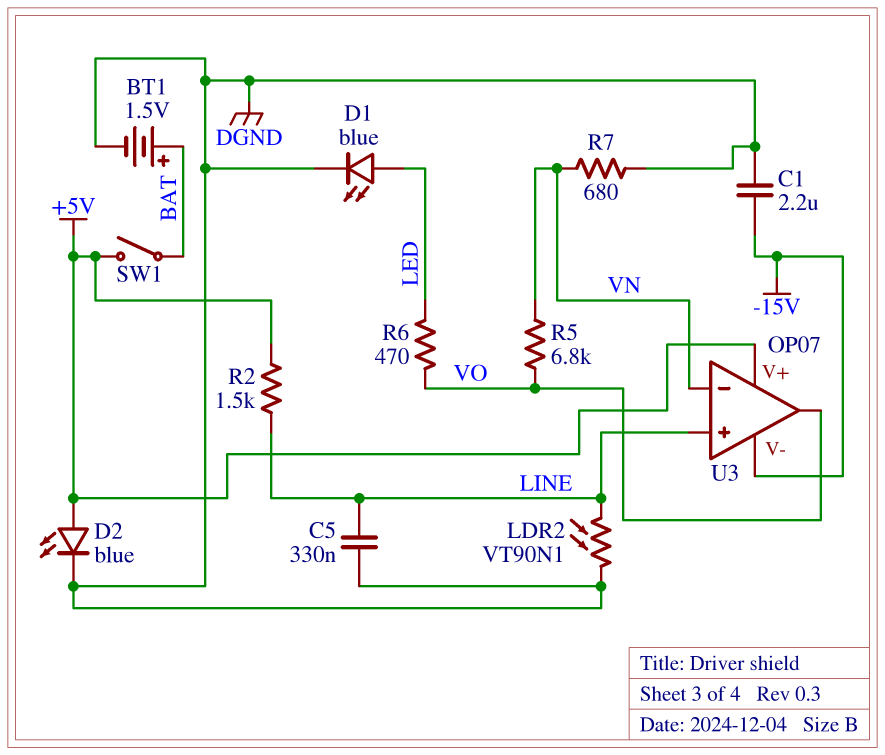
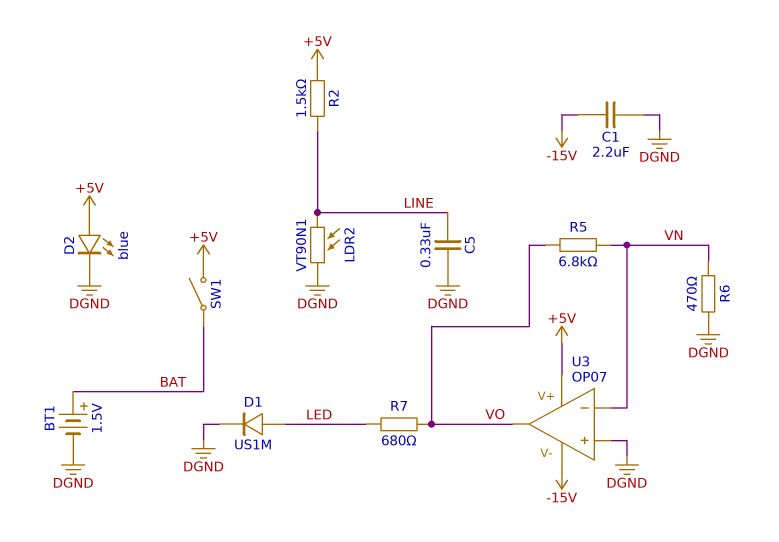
D1: LED blue (A LED, K DGND) -> diode US1M (A LED, K DGND)
R6: 470 (LED, VO) -> 470 (DGND, VN)
R7: 680 (DGND, VN) -> 680 (LED, VO)
U3 pin in+: LINE -> DGND

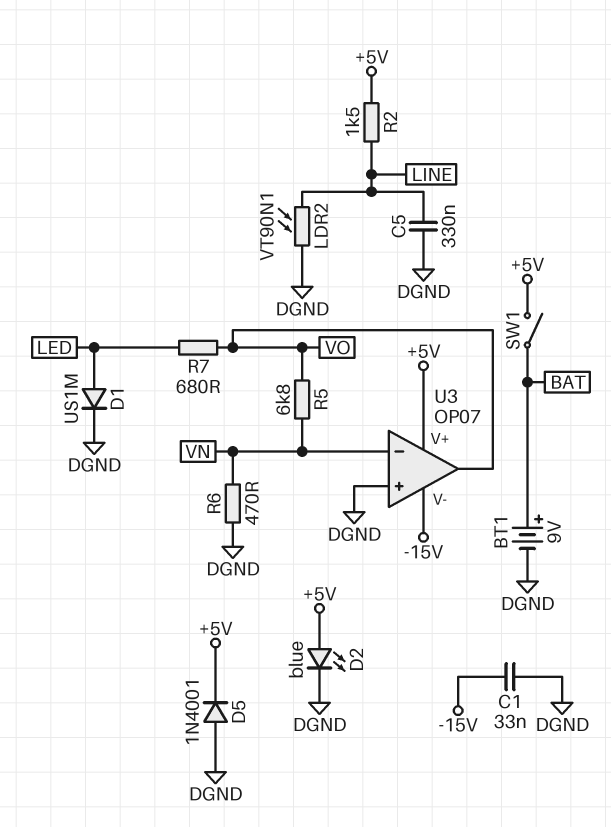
BT1: 1.5V (plus BAT, minus DGND) -> 9V (plus BAT, minus DGND)
C1: 2.2uF (-15V, DGND) -> 33nF (-15V, DGND)
D5: none -> diode 1N4001 (A DGND, K +5V)

